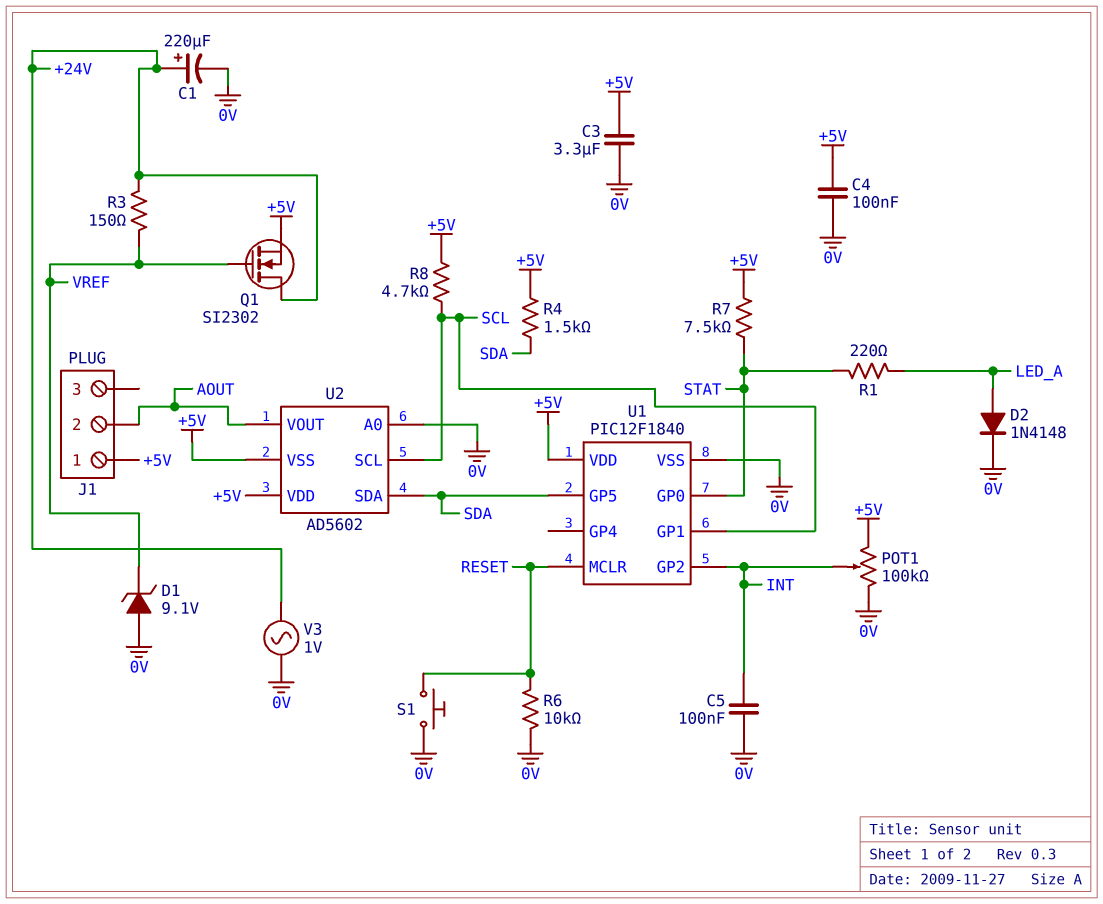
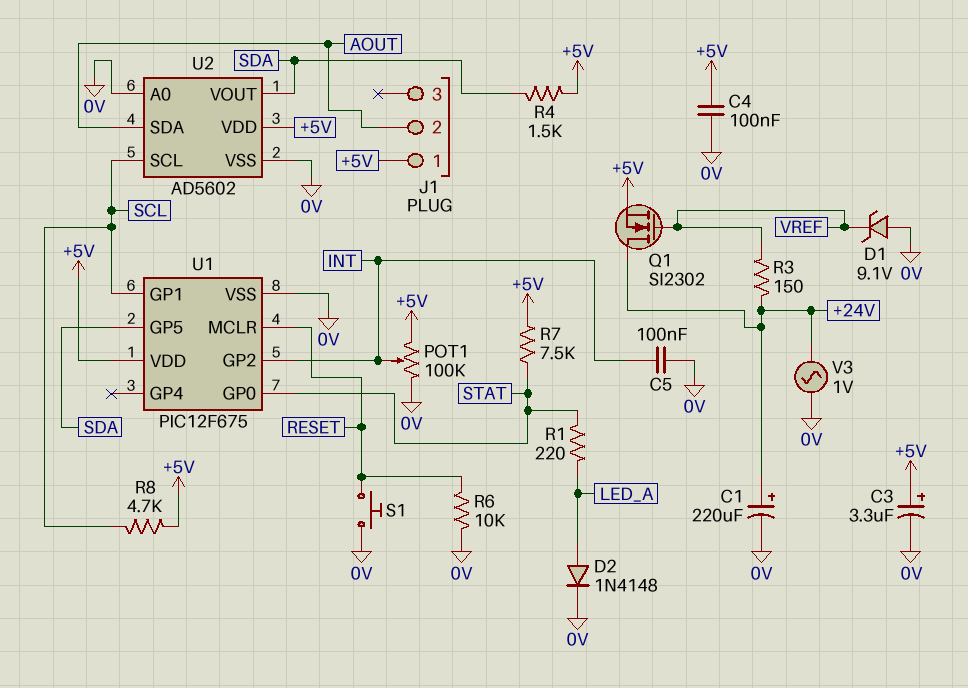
C3: 3.3uF (+5V, 0V) -> 3.3uF (plus +5V, minus 0V)
U1: PIC12F1840 -> PIC12F675
U2 pin SDA: SDA -> AOUT
U2 pin VOUT: AOUT -> SDA
U2 pin VSS: +5V -> 0V

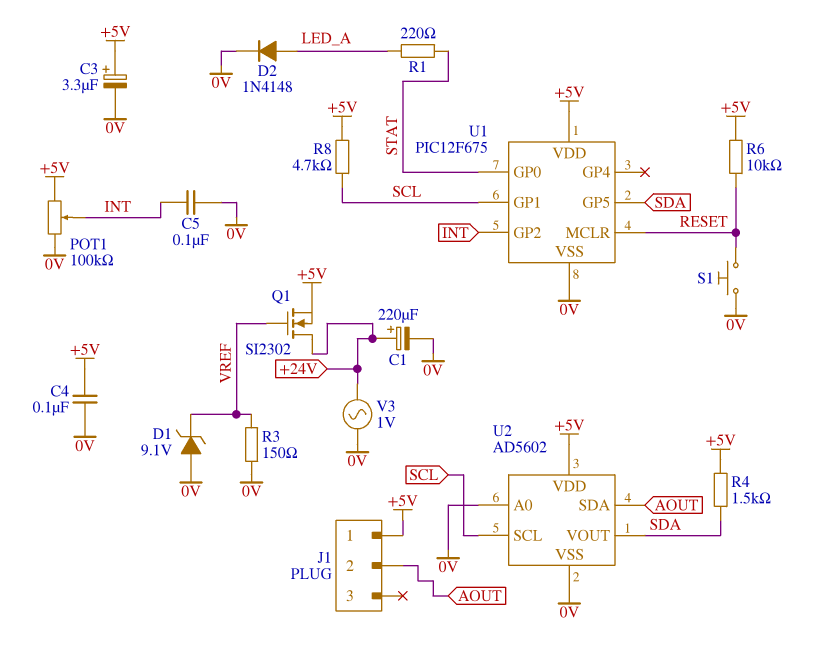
R3: 150 (+24V, VREF) -> 150 (0V, VREF)
R6: 10k (0V, RESET) -> 10k (+5V, RESET)
R7: 7.5k (+5V, STAT) -> none

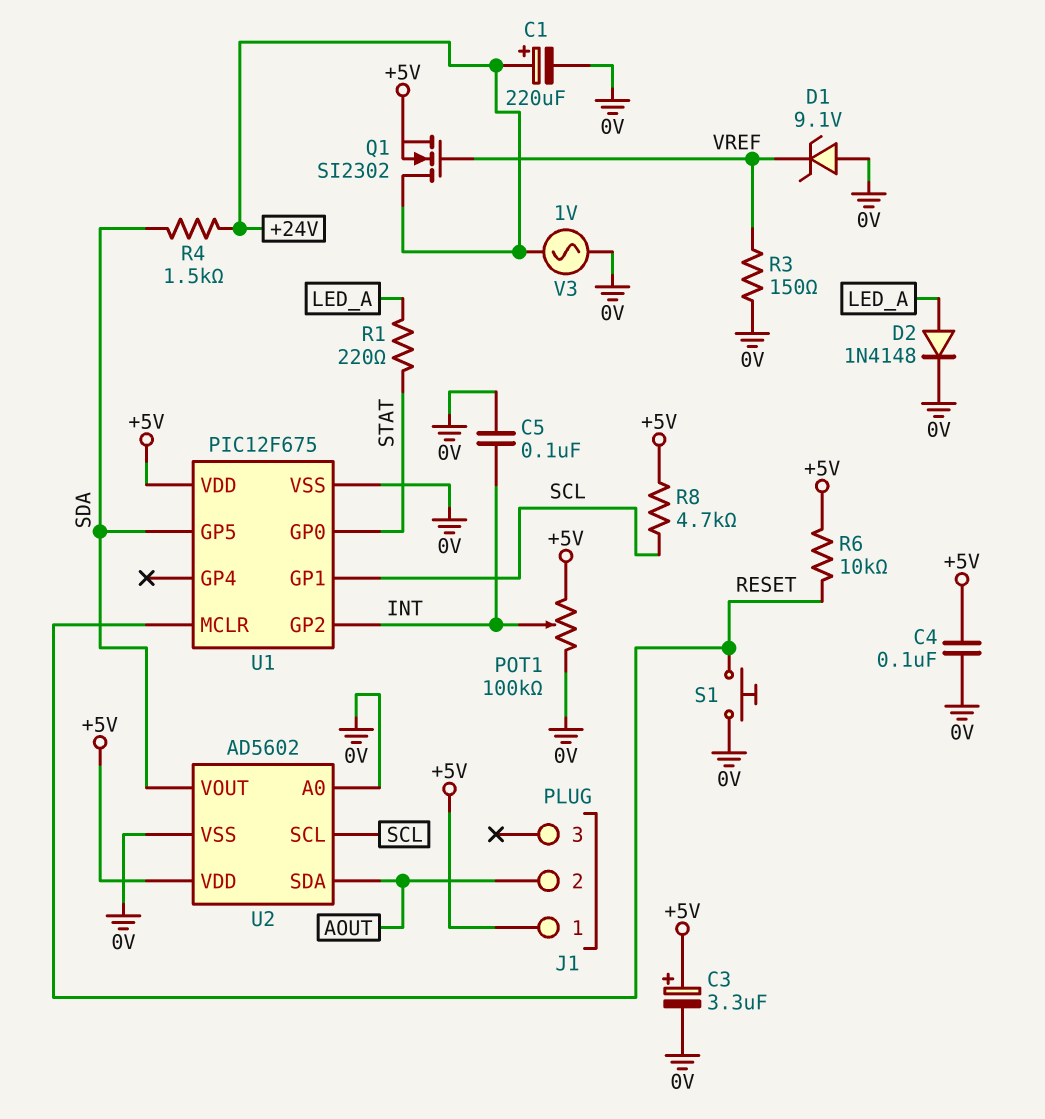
R4: 1.5k (+5V, SDA) -> 1.5k (+24V, SDA)

